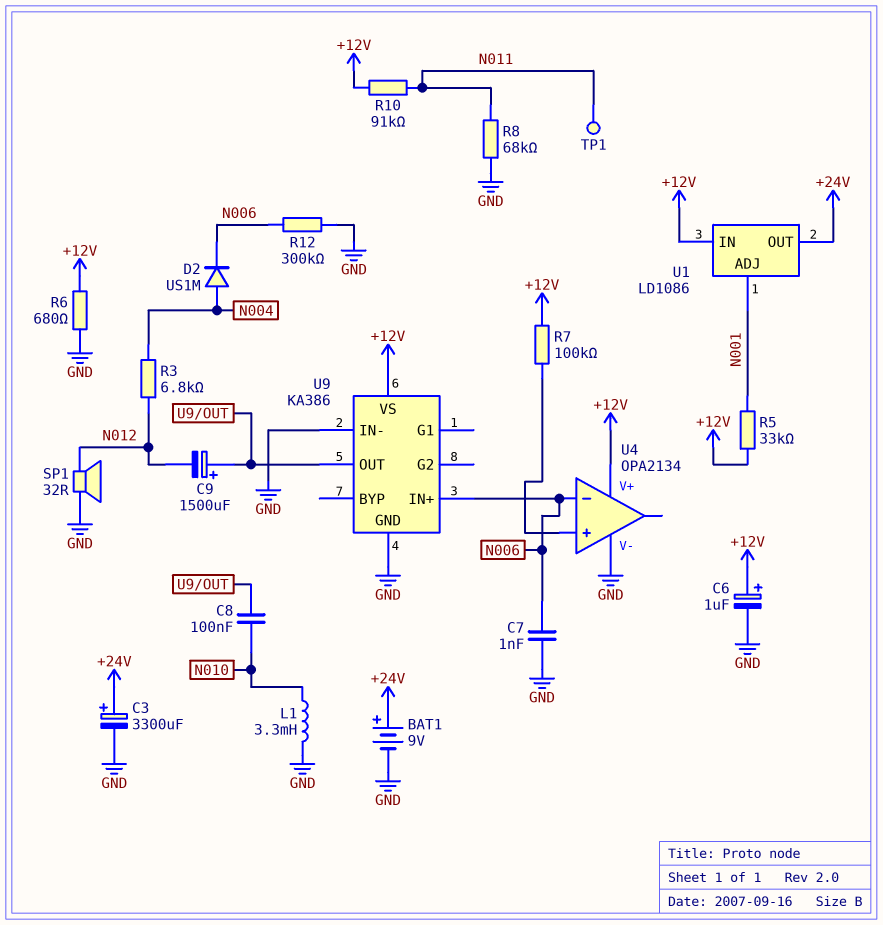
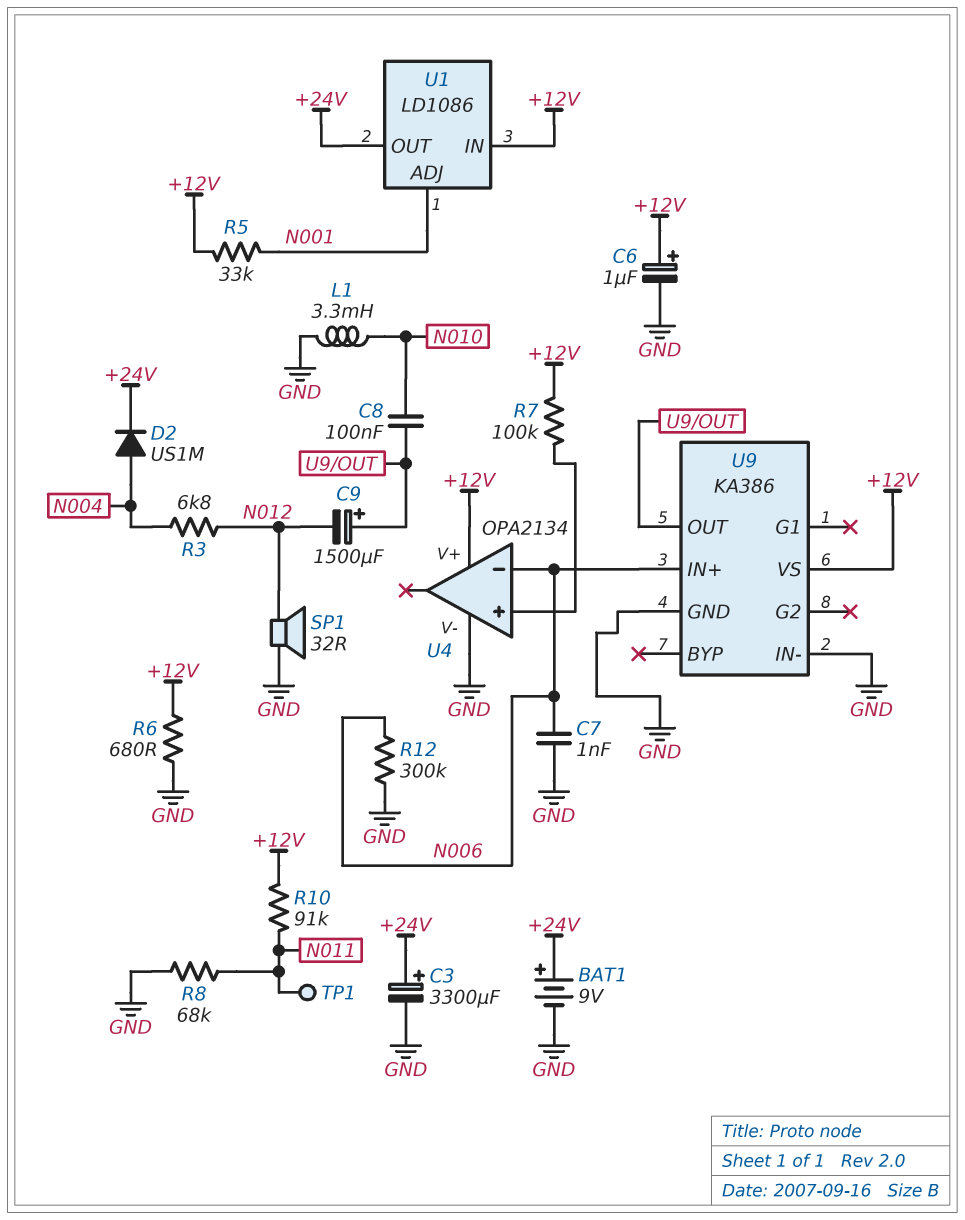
D2: diode US1M (A N004, K N006) -> diode US1M (A N004, K +24V)

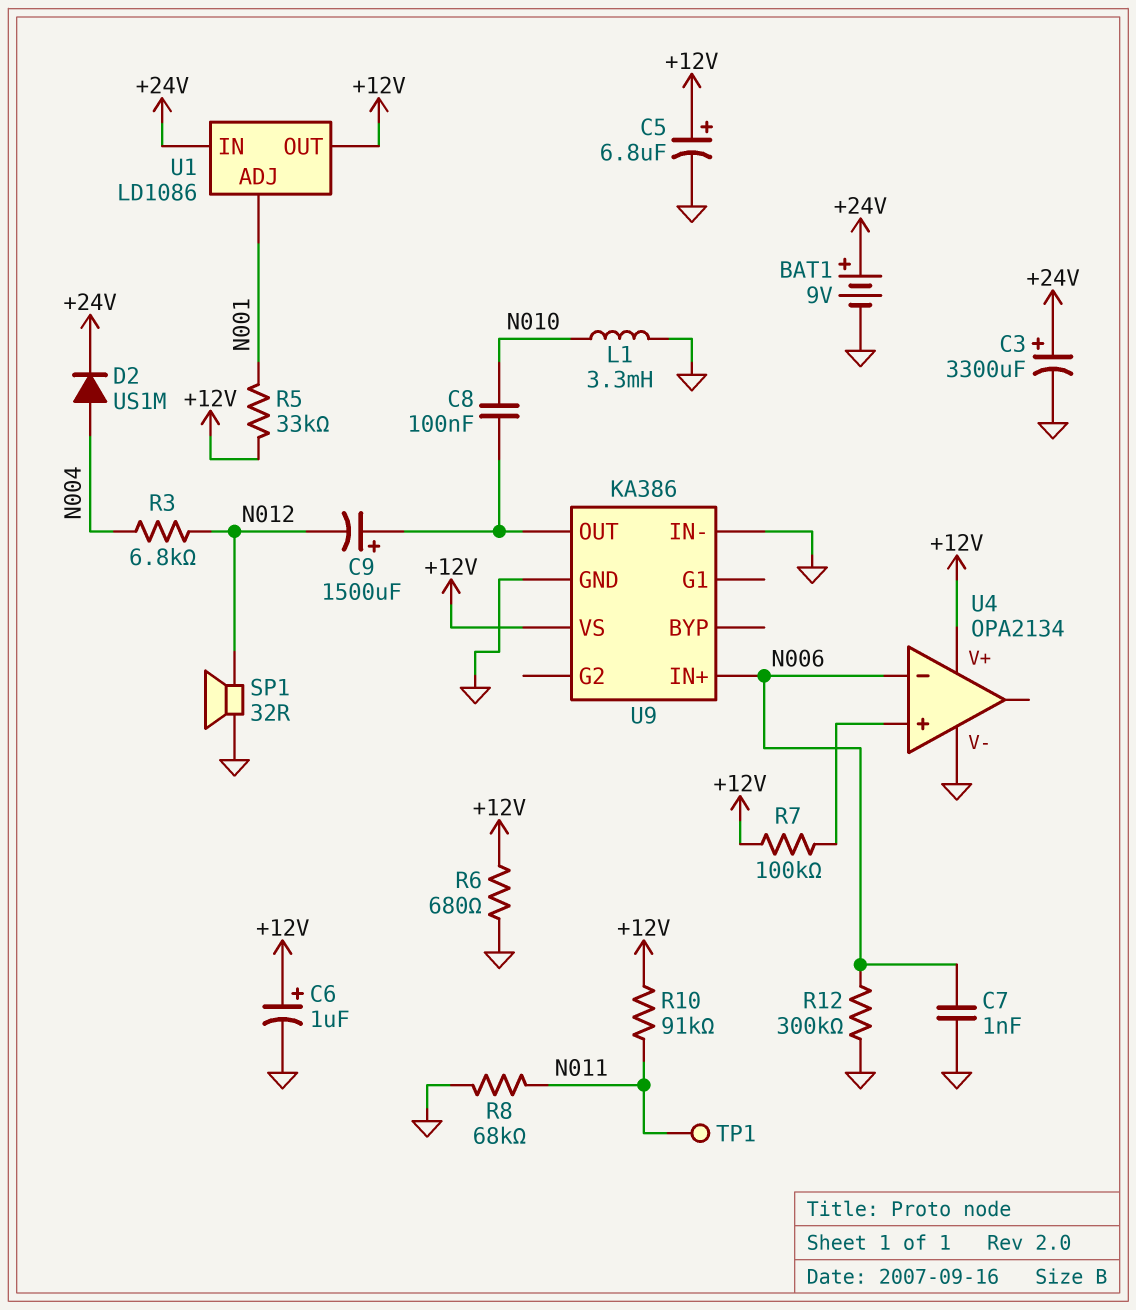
C5: none -> 6.8uF (plus +12V, minus GND)
U1 pin IN: +12V -> +24V
U1 pin OUT: +24V -> +12V

